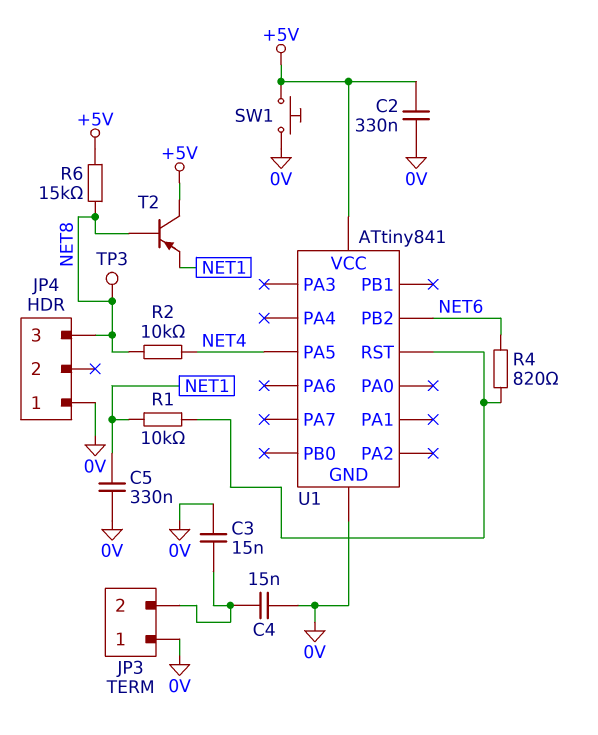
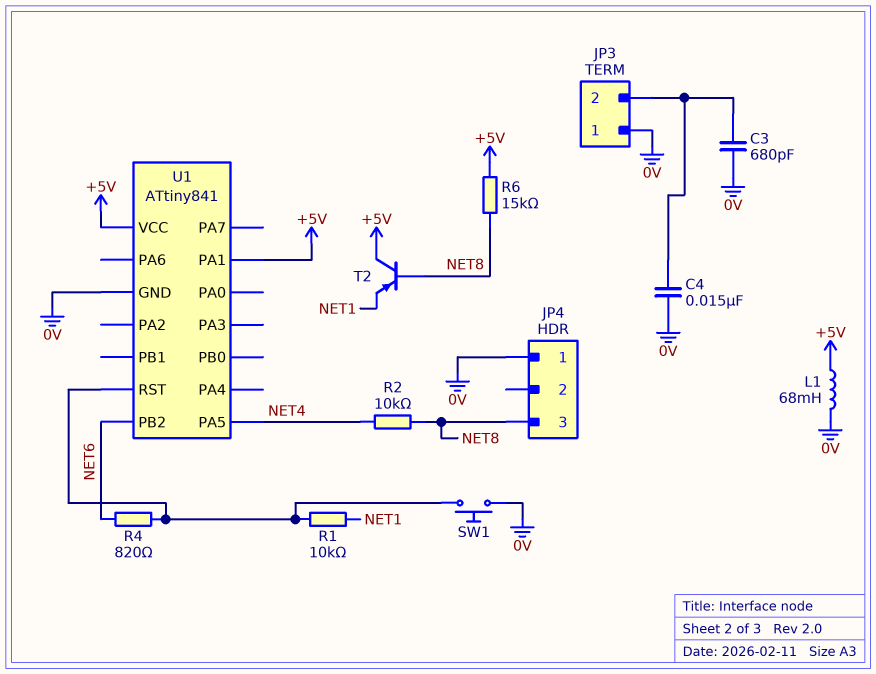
C2: 330nF (+5V, 0V) -> none
C3: 15nF (0V, JP3/2) -> 680pF (0V, JP3/2)
C5: 330nF (0V, NET1) -> none
L1: none -> 68mH (+5V, 0V)
SW1: button (+5V, 0V) -> button (0V, U1/RST)
TP3: test point (NET8) -> none
U1 pin PA1: none -> +5V

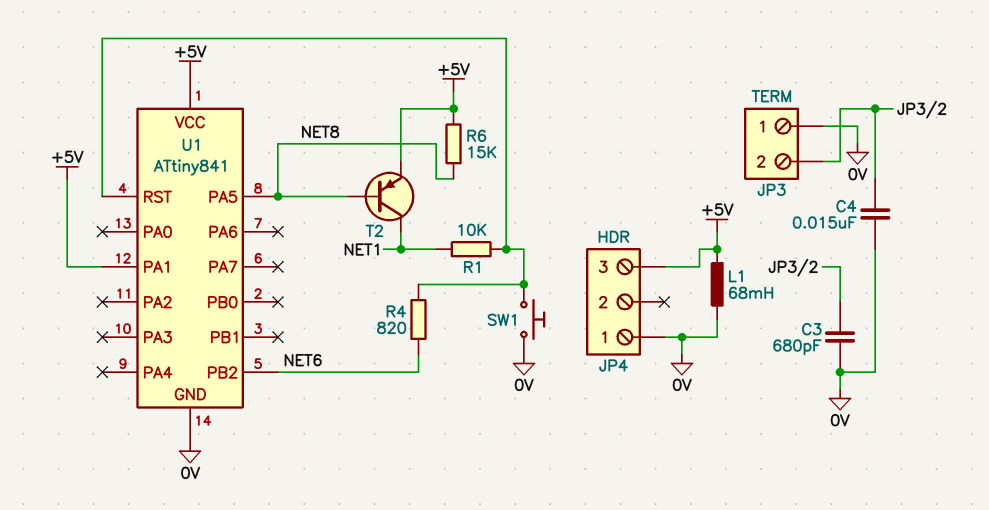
JP4 pin 3: NET8 -> +5V
R2: 10k (NET4, NET8) -> none
T2: PNP (B NET8, C +5V, E NET1) -> PNP (B NET8, C NET1, E +5V)
U1 pin PA5: NET4 -> NET8

